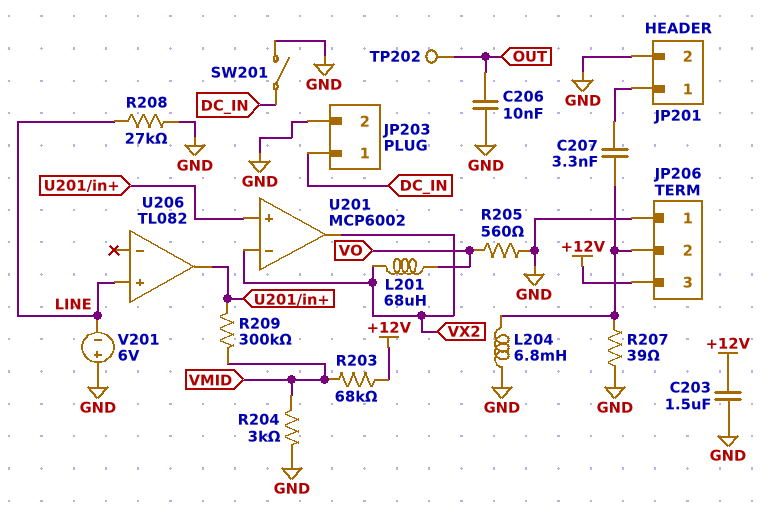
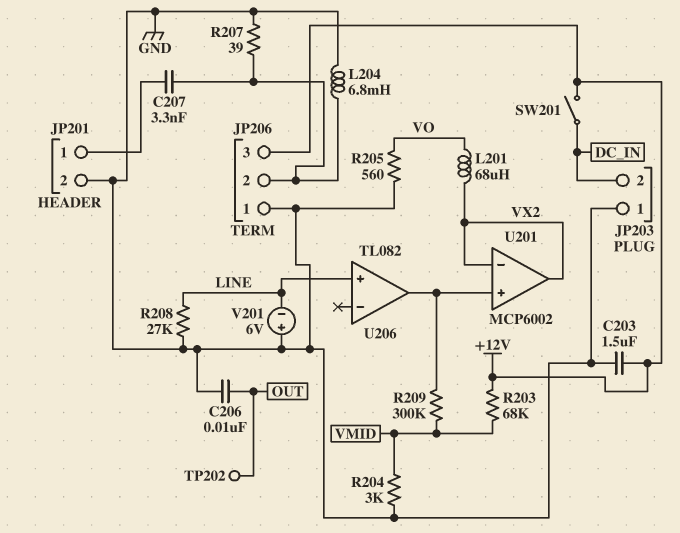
JP203 pin 1: DC_IN -> GND
JP203 pin 2: GND -> DC_IN
SW201: switch (DC_IN, GND) -> switch (+12V, DC_IN)

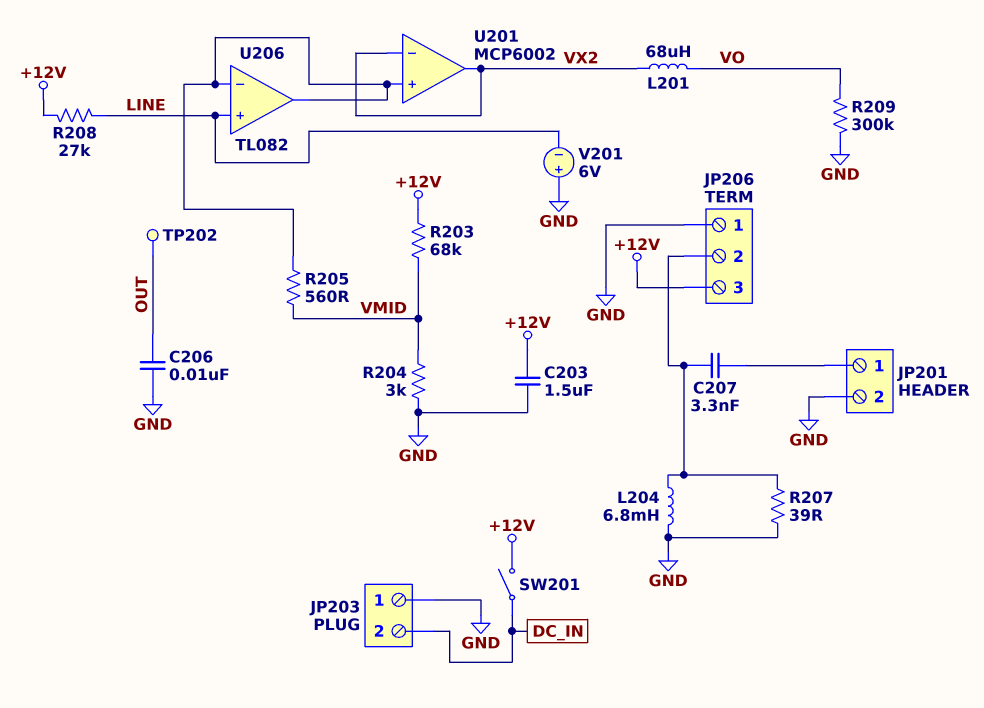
R205: 560 (GND, VO) -> 560 (U201/in+, VMID)
R208: 27k (GND, LINE) -> 27k (+12V, LINE)
R209: 300k (U201/in+, VMID) -> 300k (GND, VO)
U206 pin in-: none -> U201/in+

